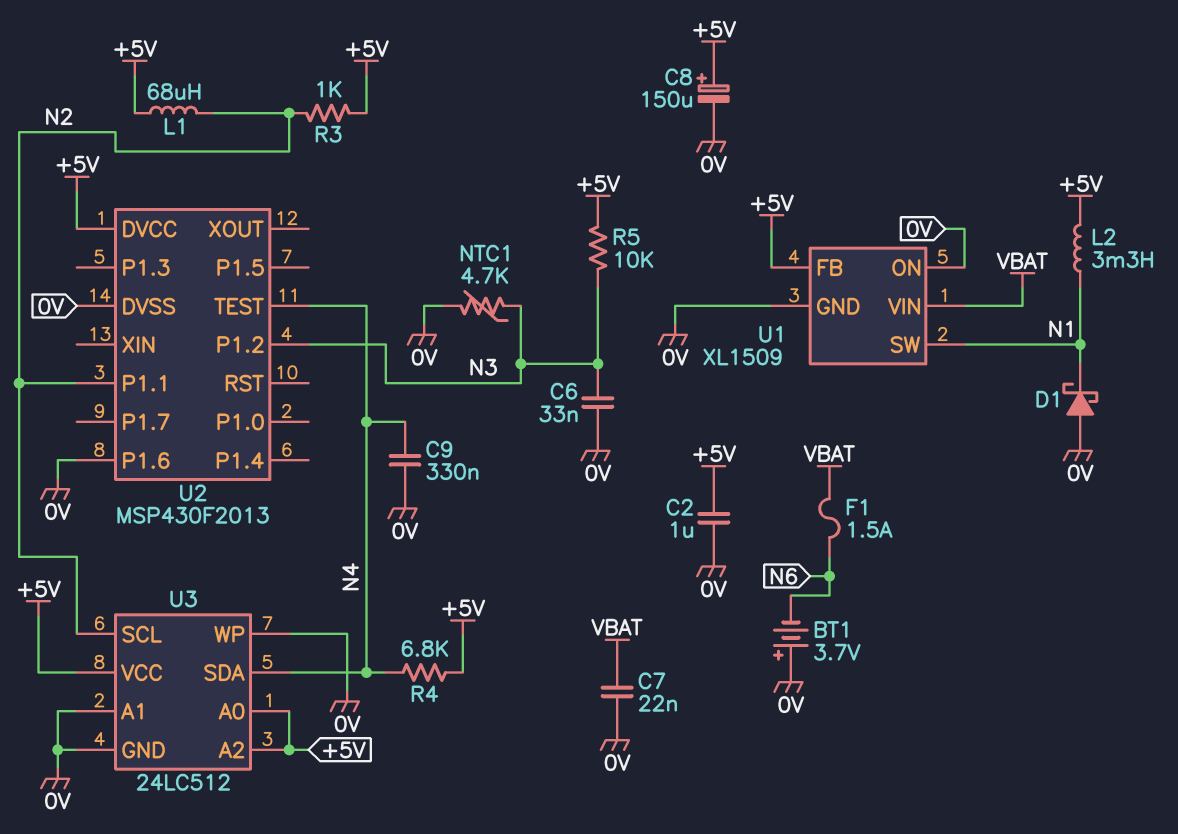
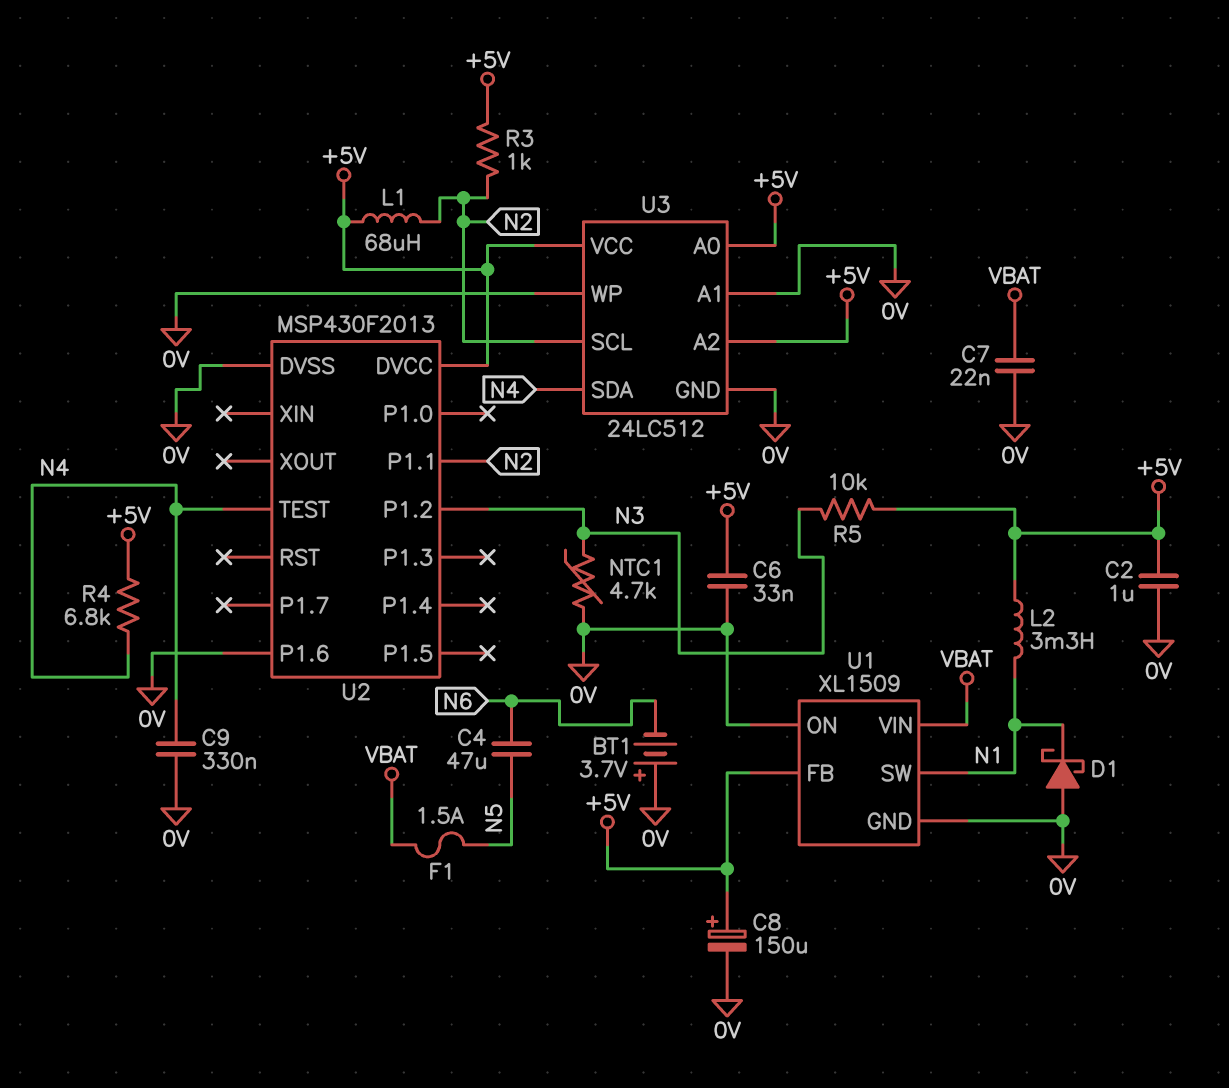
C4: none -> 47uF (N5, N6)
C6: 33nF (0V, N3) -> 33nF (+5V, 0V)
F1: 1.5A (N6, VBAT) -> 1.5A (N5, VBAT)

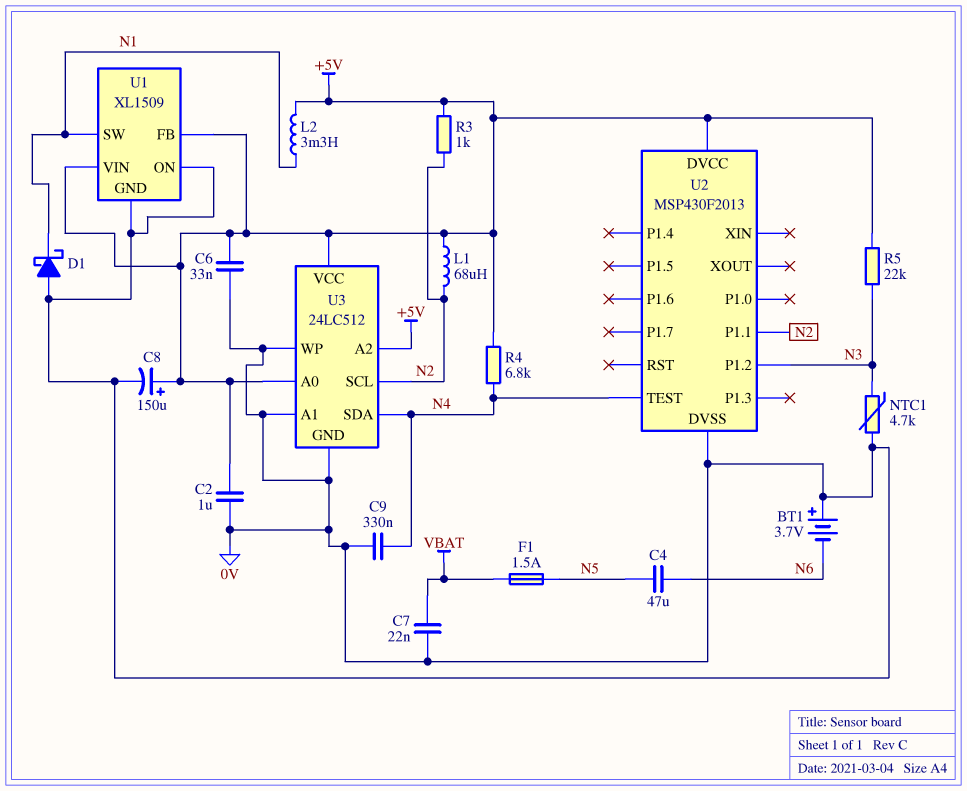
R5: 10k (+5V, N3) -> 22k (+5V, N3)
U1 pin VIN: VBAT -> +5V
U2 pin P1.6: 0V -> none

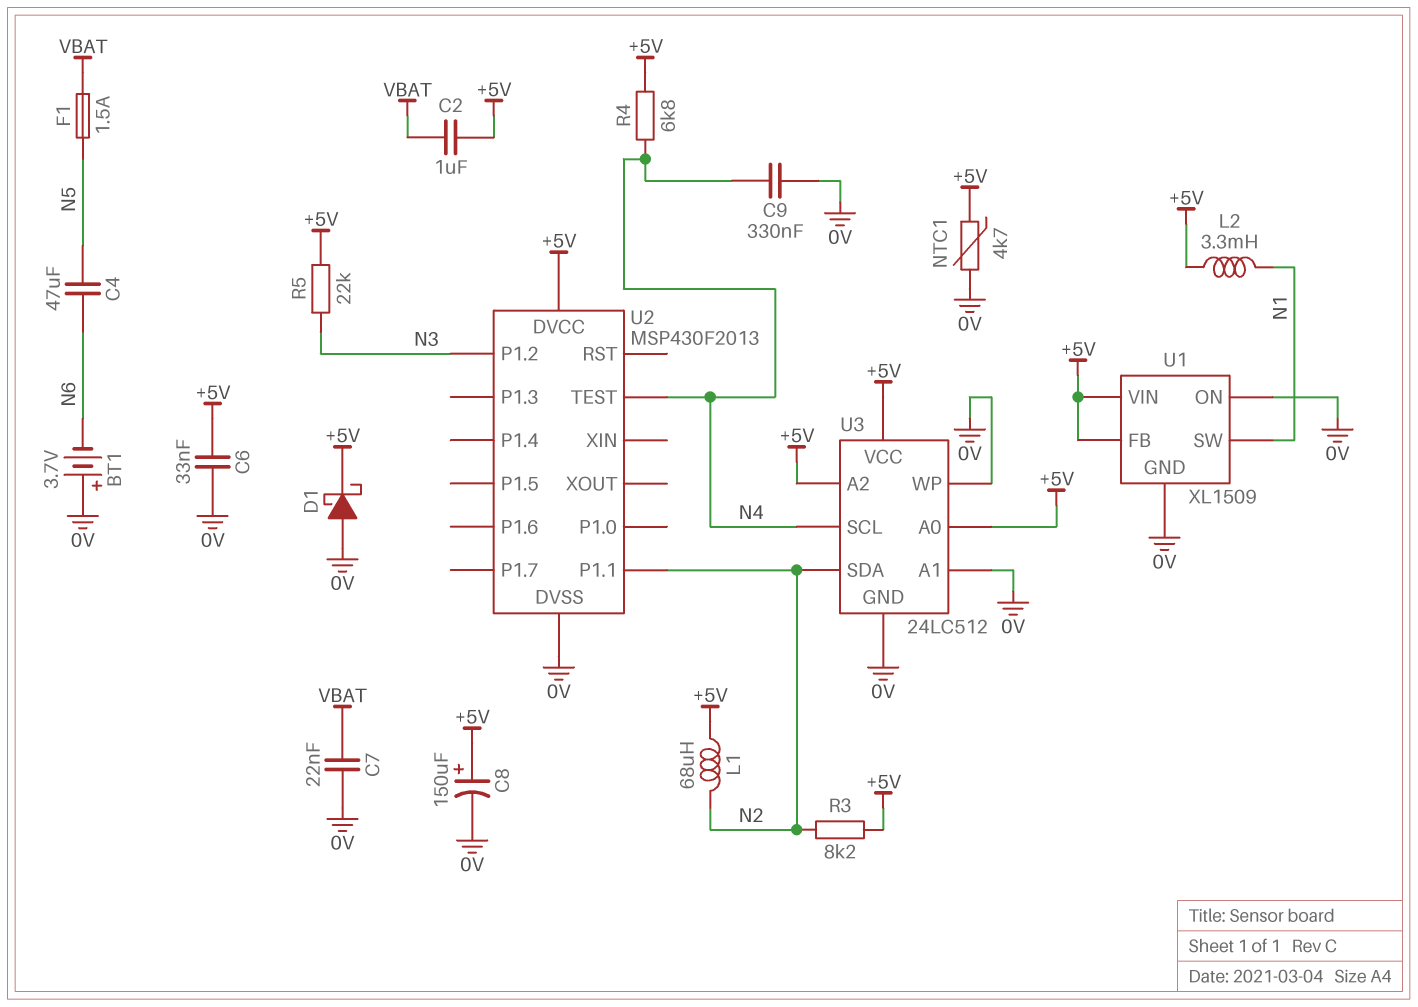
C2: 1uF (+5V, 0V) -> 1uF (+5V, VBAT)
D1: schottky (A 0V, K N1) -> schottky (A 0V, K +5V)
NTC1: 4.7k (0V, N3) -> 4.7k (+5V, 0V)
R3: 1k (+5V, N2) -> 8.2k (+5V, N2)
U3 pin SCL: N2 -> N4
U3 pin SDA: N4 -> N2

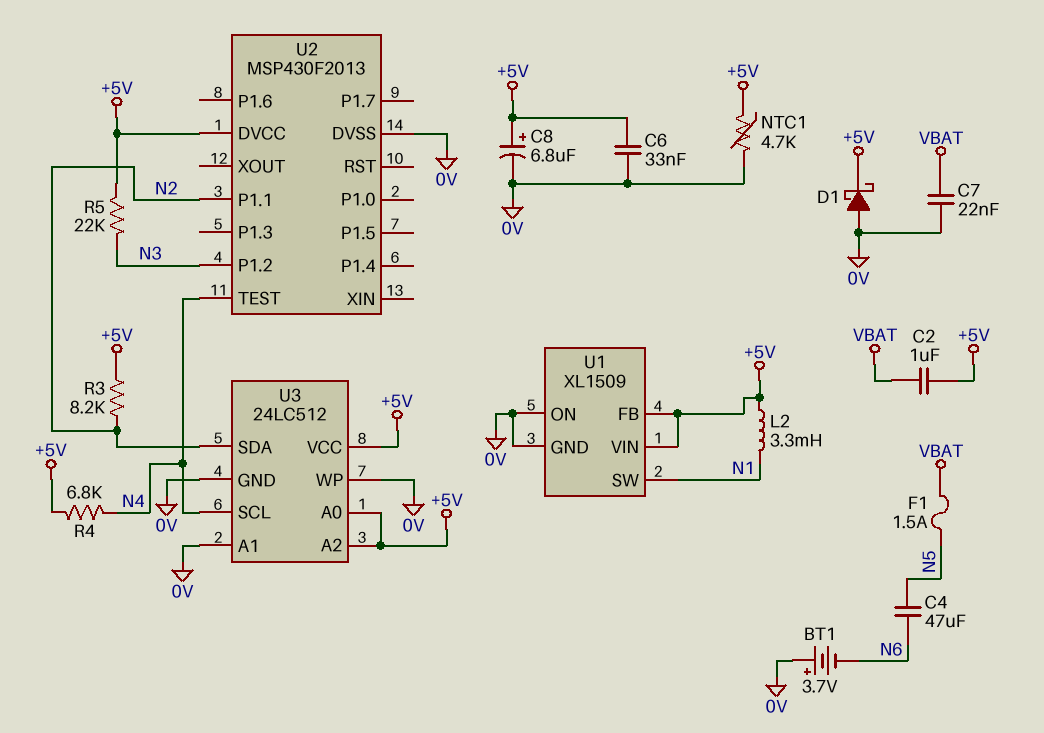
C8: 150uF (plus +5V, minus 0V) -> 6.8uF (plus +5V, minus 0V)
C9: 330nF (0V, N4) -> none
L1: 68uH (+5V, N2) -> none

